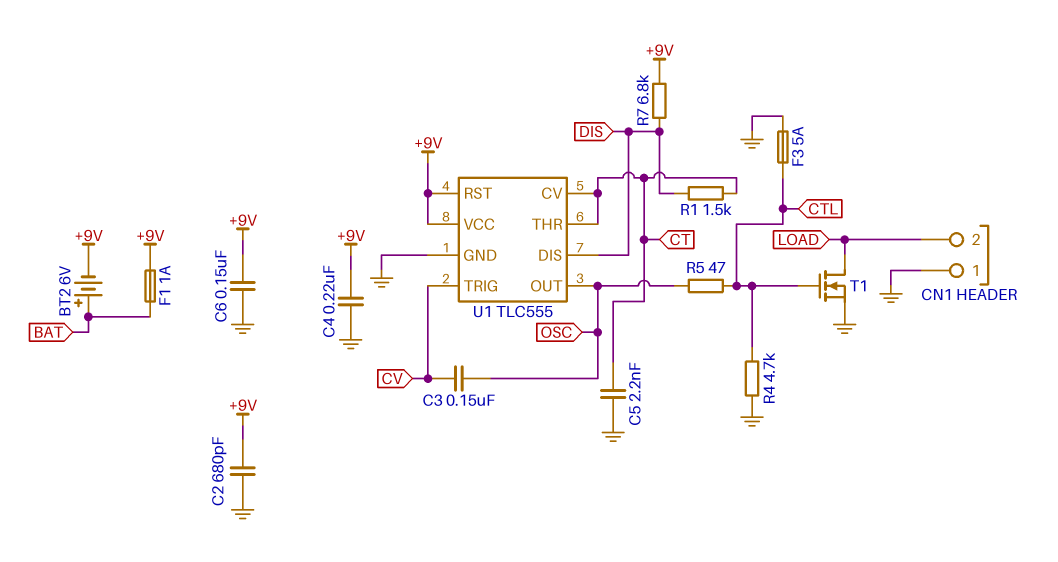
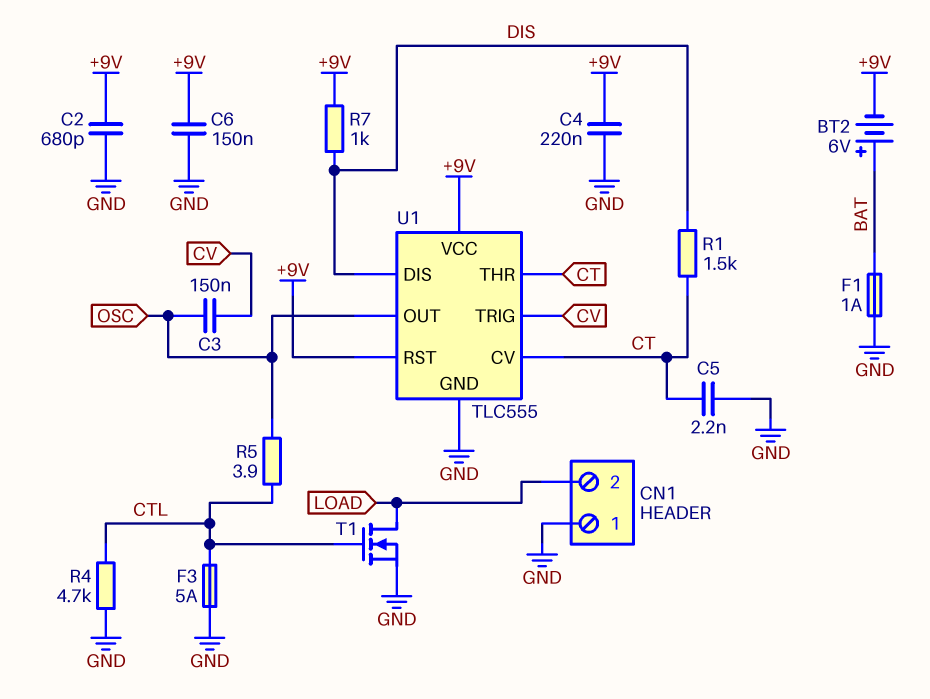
F1: 1A (+9V, BAT) -> 1A (BAT, GND)
R5: 47 (CTL, OSC) -> 3.9 (CTL, OSC)
R7: 6.8k (+9V, DIS) -> 1k (+9V, DIS)

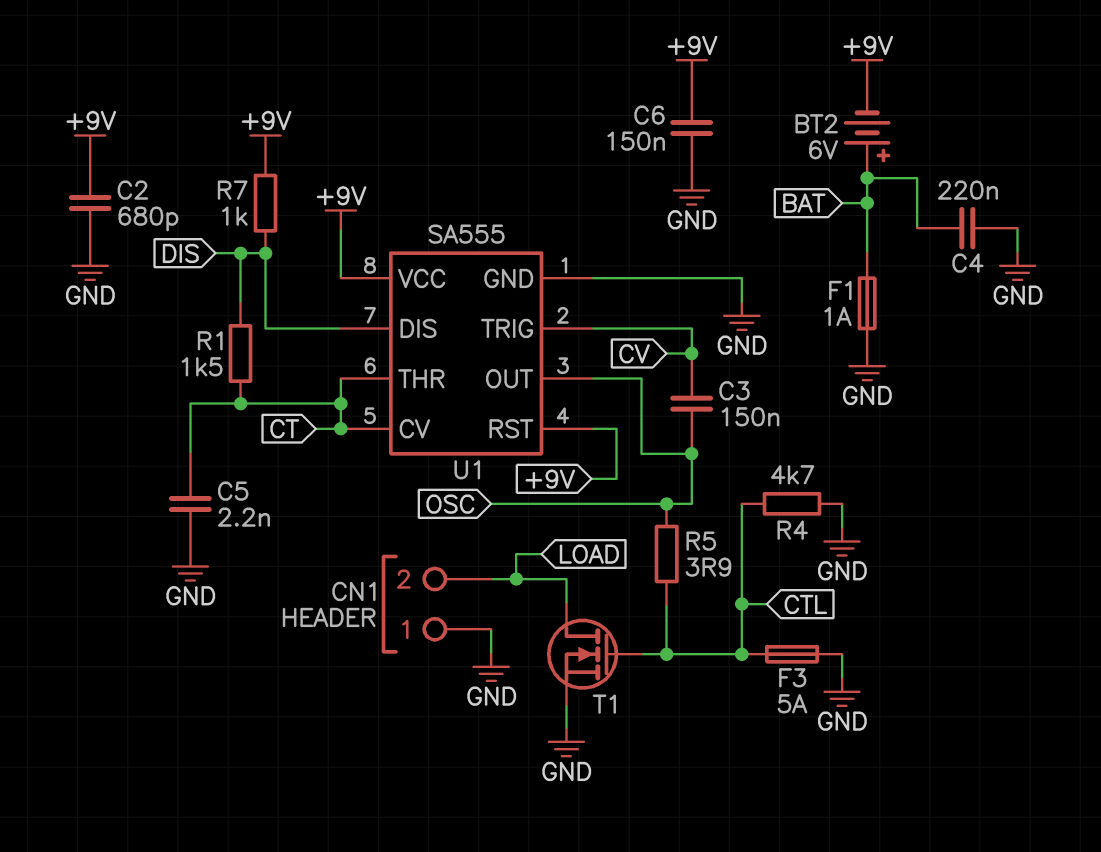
C4: 220nF (+9V, GND) -> 220nF (BAT, GND)
U1: TLC555 -> SA555

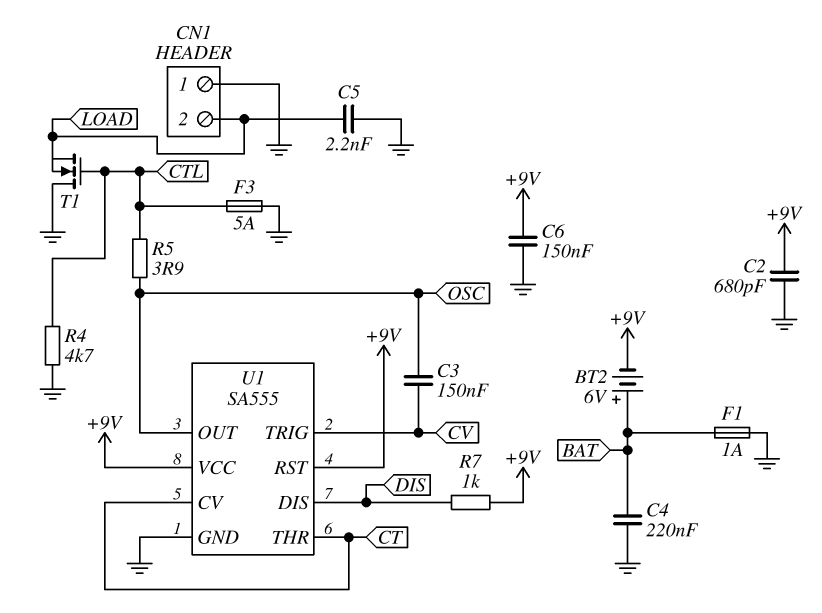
C5: 2.2nF (CT, GND) -> 2.2nF (GND, LOAD)
R1: 1.5k (CT, DIS) -> none
T1: NMOS (G CTL, D LOAD, S GND) -> NMOS (G CTL, D GND, S LOAD)

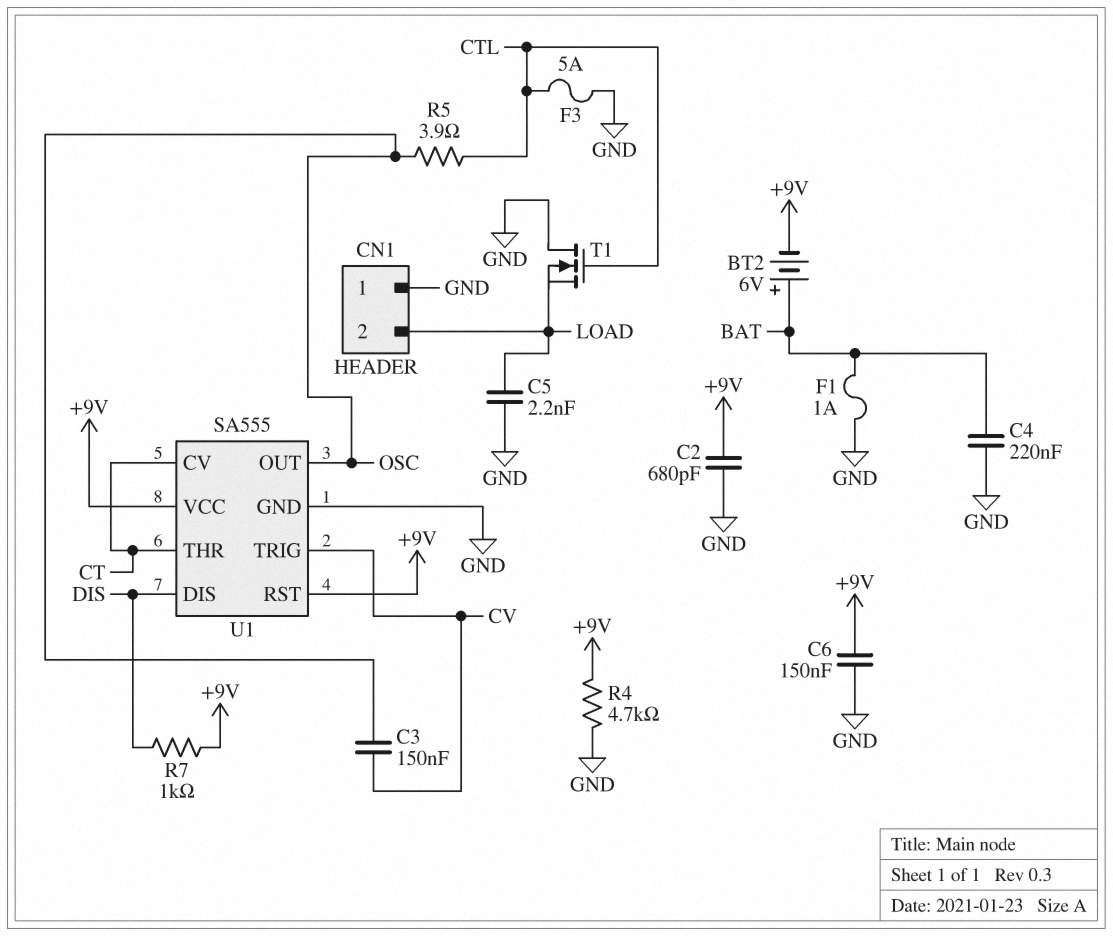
R4: 4.7k (CTL, GND) -> 4.7k (+9V, GND)

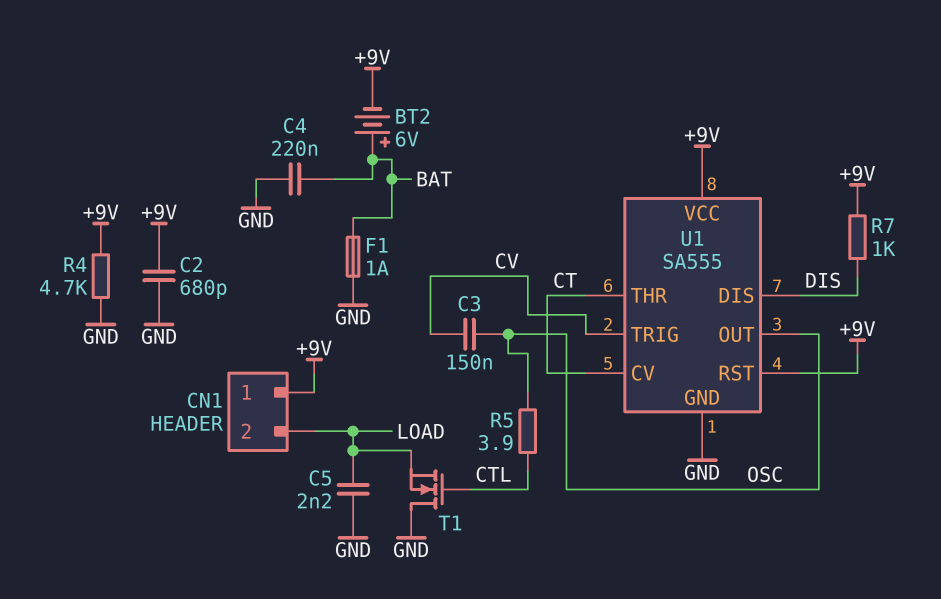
C6: 150nF (+9V, GND) -> none
CN1 pin 1: GND -> +9V
F3: 5A (CTL, GND) -> none

